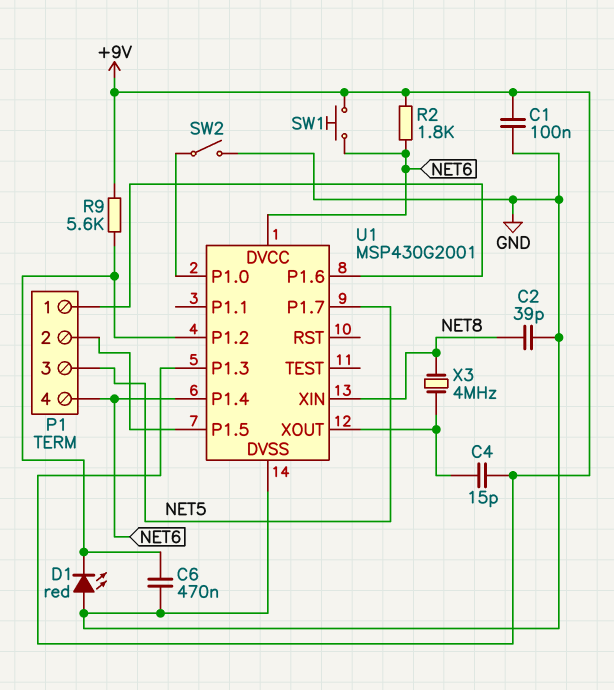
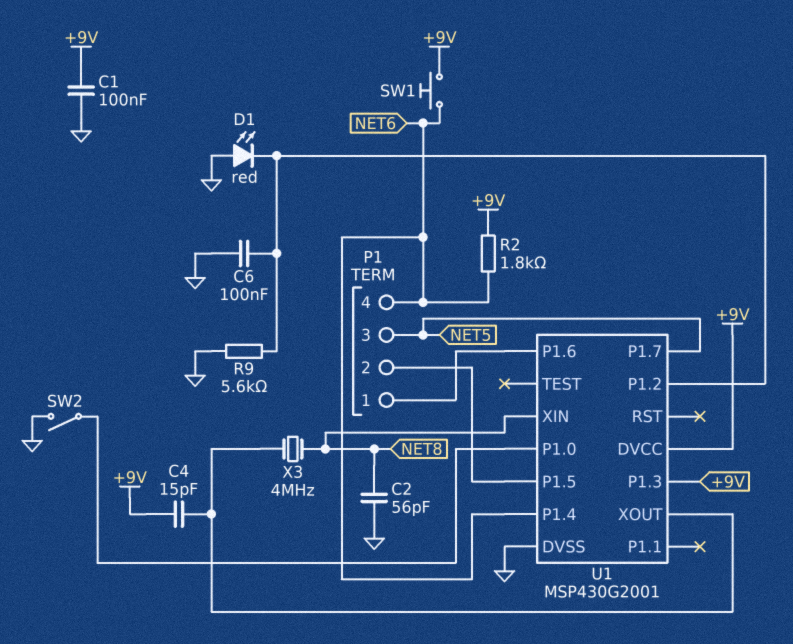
C2: 39pF (GND, NET8) -> 56pF (GND, NET8)
C6: 470nF (GND, U1/P1.2) -> 100nF (GND, U1/P1.2)
R9: 5.6k (+9V, U1/P1.2) -> 5.6k (GND, U1/P1.2)
U1 pin DVCC: NET6 -> +9V

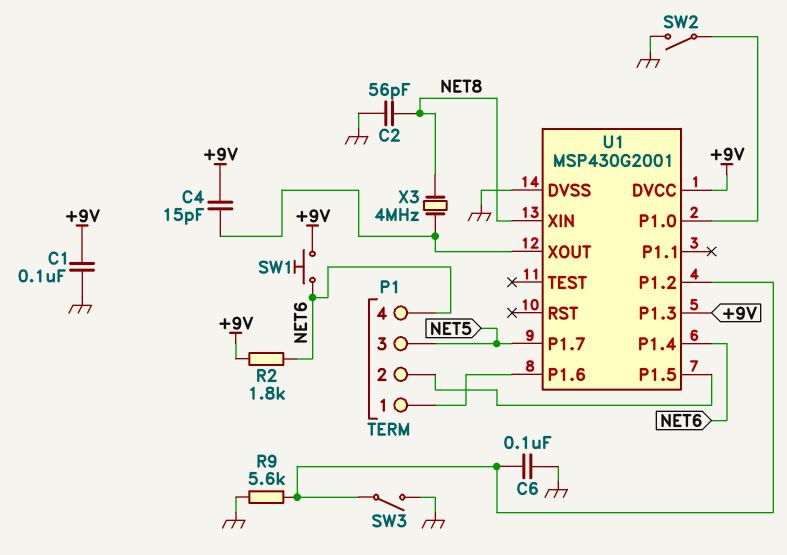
D1: LED red (A GND, K U1/P1.2) -> none
SW3: none -> switch (GND, U1/P1.2)

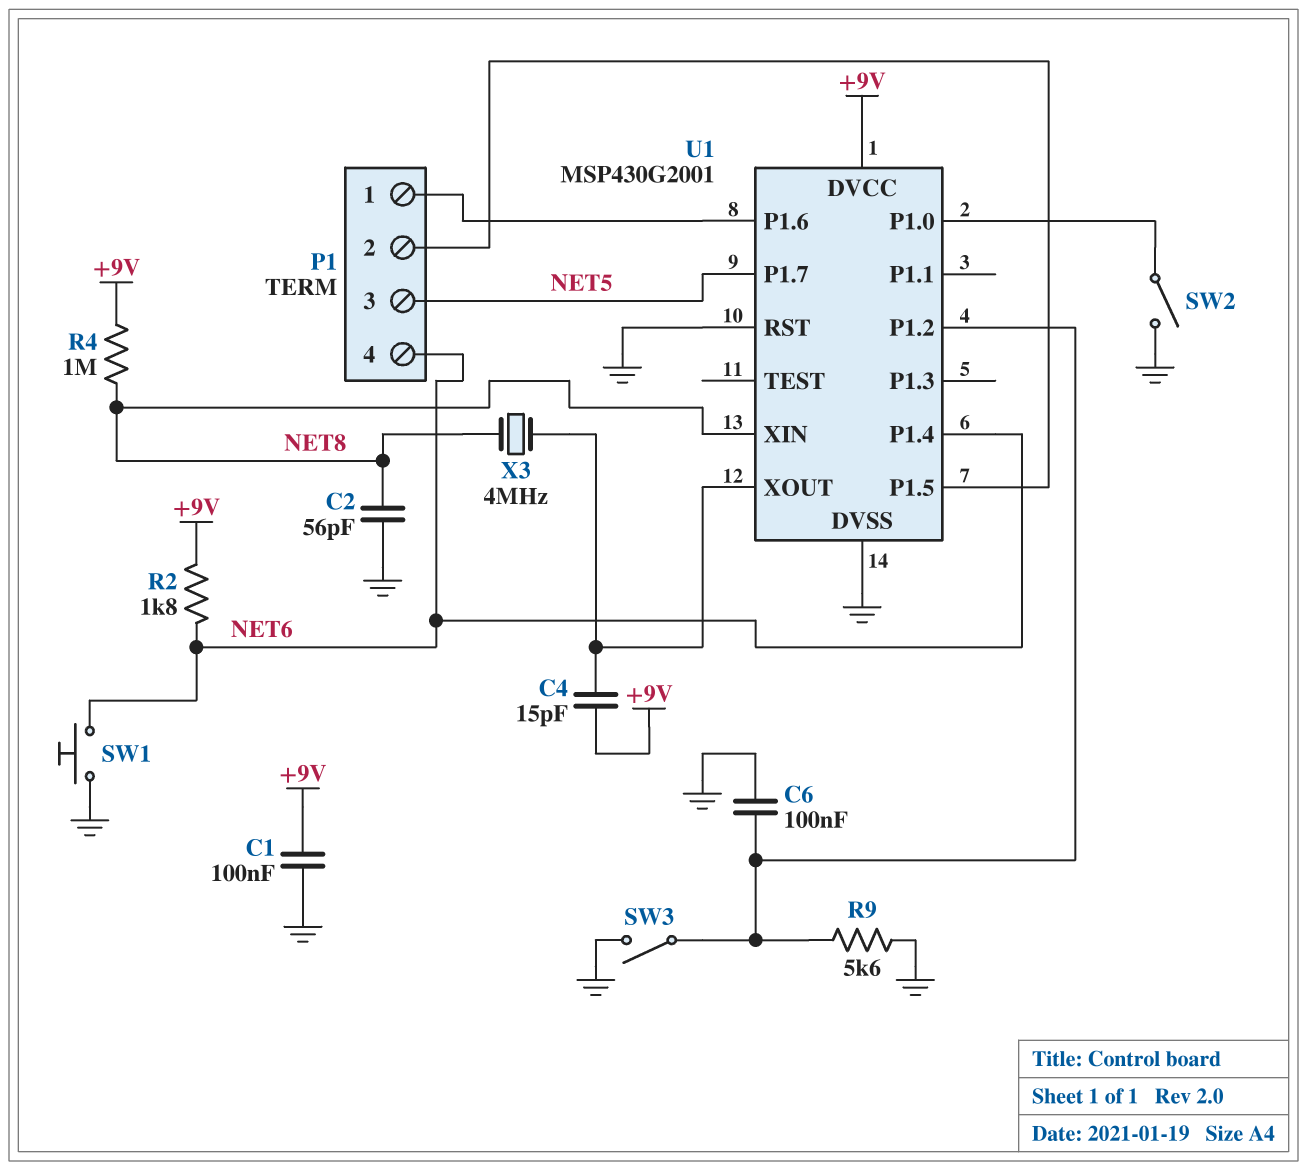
R4: none -> 1M (+9V, NET8)
SW1: button (+9V, NET6) -> button (GND, NET6)
U1 pin P1.3: +9V -> none
U1 pin RST: none -> GND

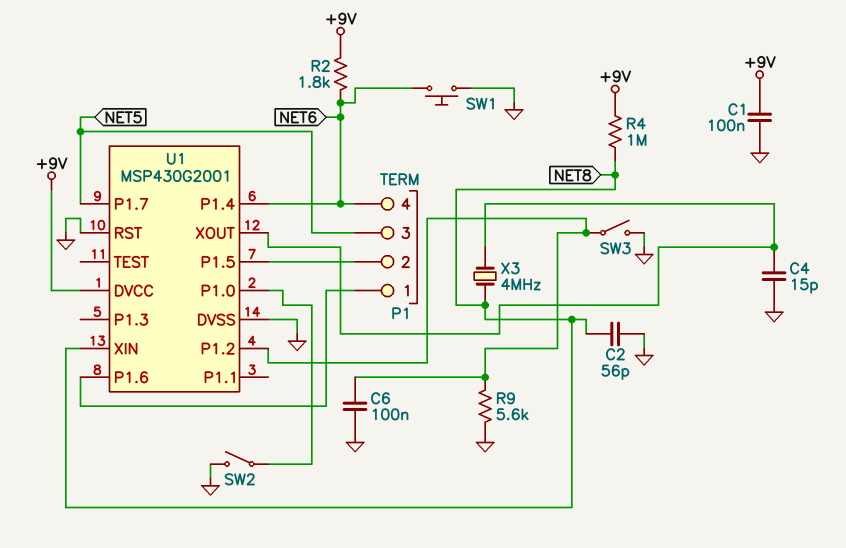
C4: 15pF (+9V, U1/XOUT) -> 15pF (GND, U1/XOUT)

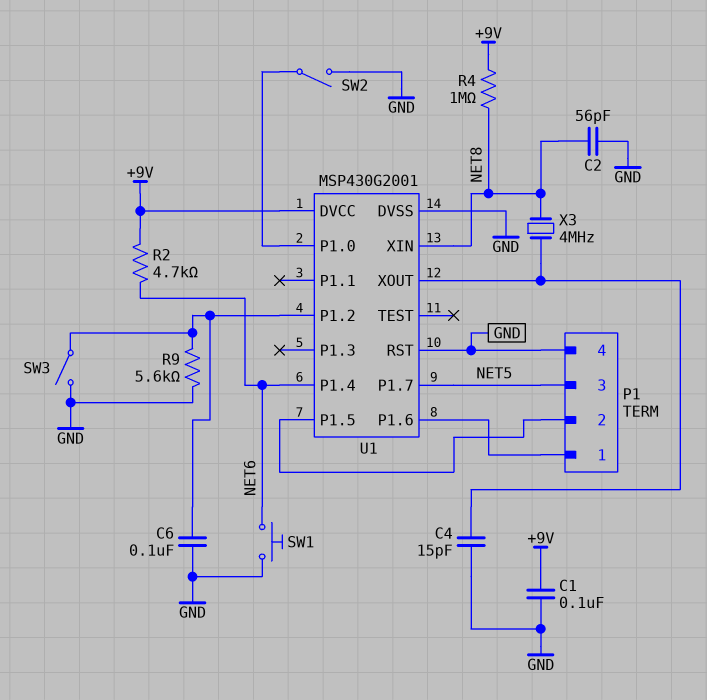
P1 pin 4: NET6 -> GND
R2: 1.8k (+9V, NET6) -> 4.7k (+9V, NET6)

